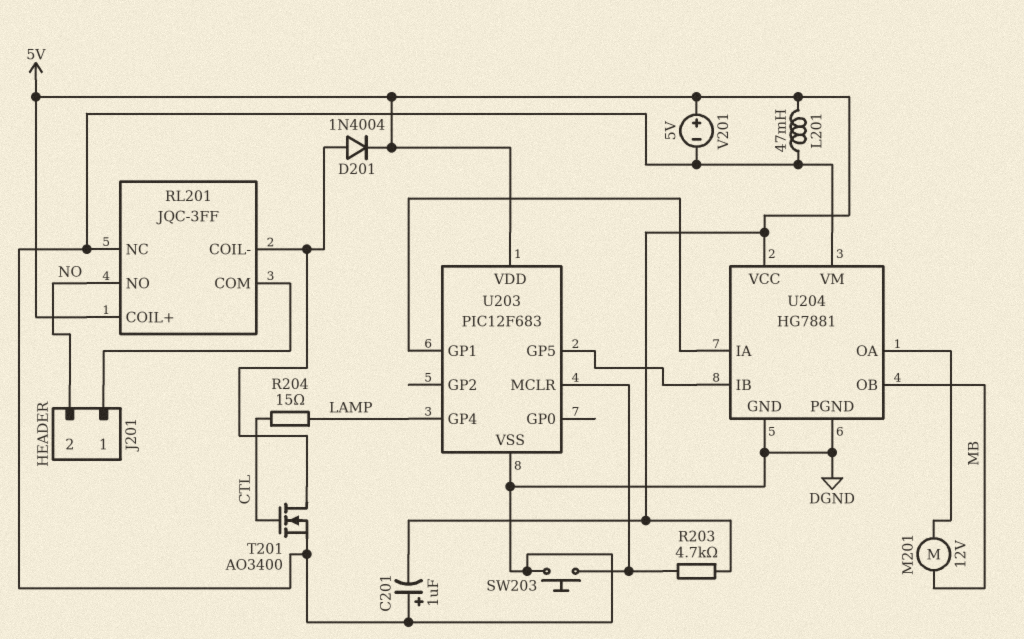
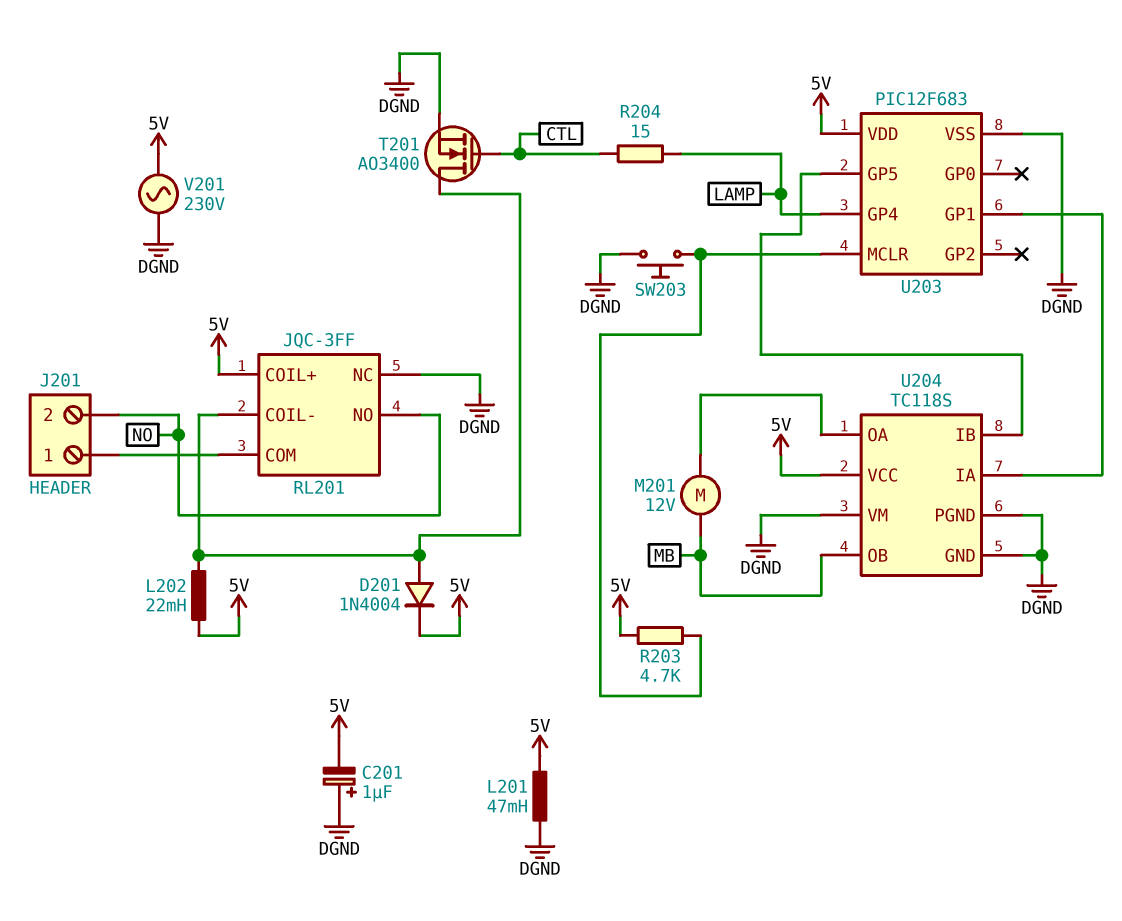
L202: none -> 22mH (5V, RL201/COIL-)
U204: HG7881 -> TC118S
V201: 5V (plus 5V, minus DGND) -> AC 230V (5V, DGND)

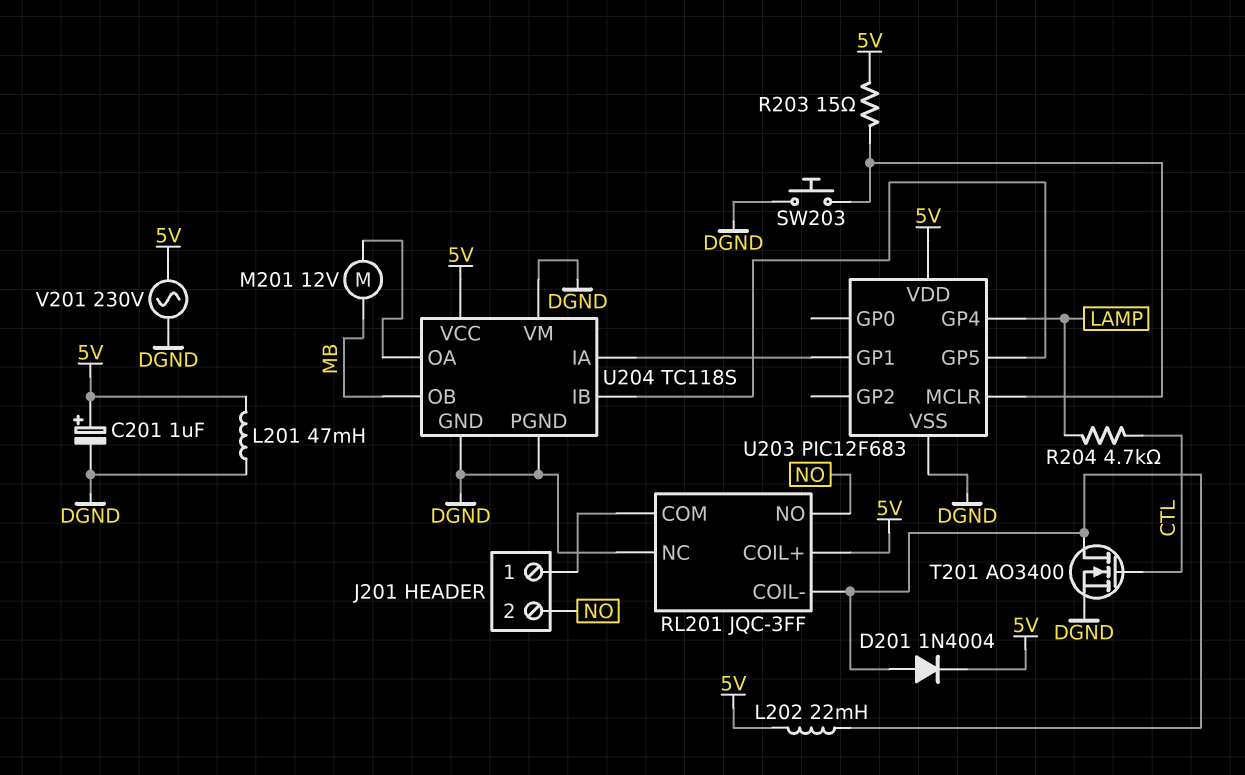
C201: 1uF (plus DGND, minus 5V) -> 1uF (plus 5V, minus DGND)
R203: 4.7k (5V, U203/MCLR) -> 15 (5V, U203/MCLR)
R204: 15 (CTL, LAMP) -> 4.7k (CTL, LAMP)

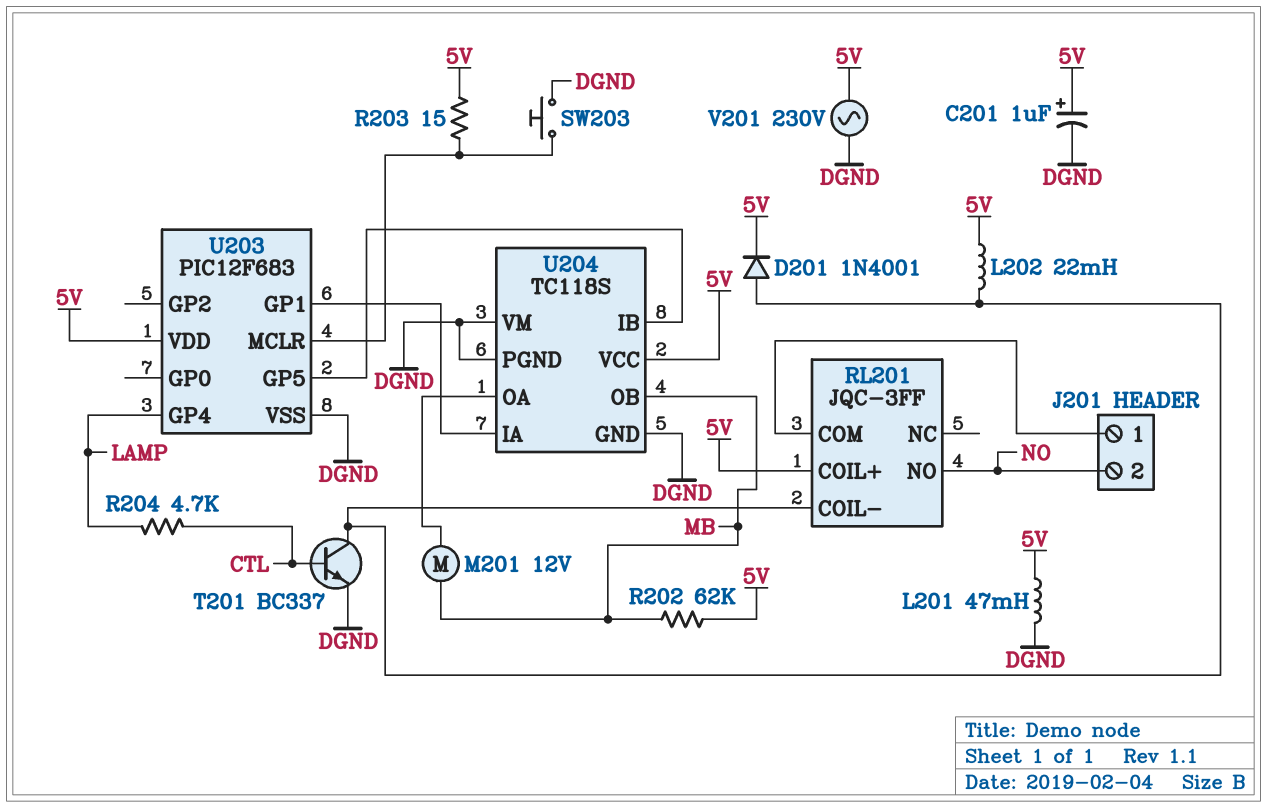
D201: diode 1N4004 (A RL201/COIL-, K 5V) -> diode 1N4001 (A RL201/COIL-, K 5V)
R202: none -> 62k (5V, MB)
RL201 pin NC: DGND -> none
T201: NMOS AO3400 (G CTL, D RL201/COIL-, S DGND) -> NPN BC337 (B CTL, C RL201/COIL-, E DGND)

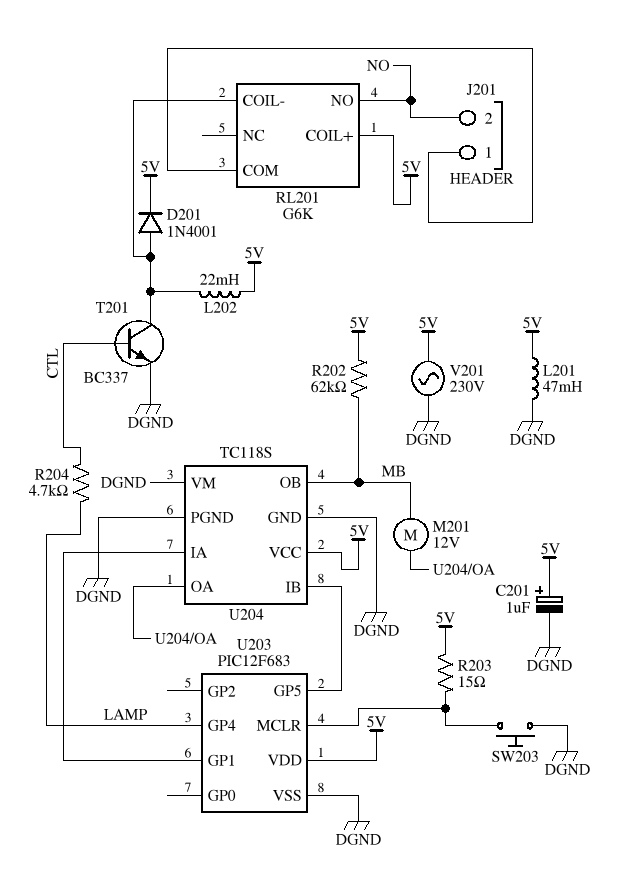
RL201: JQC-3FF -> G6K

